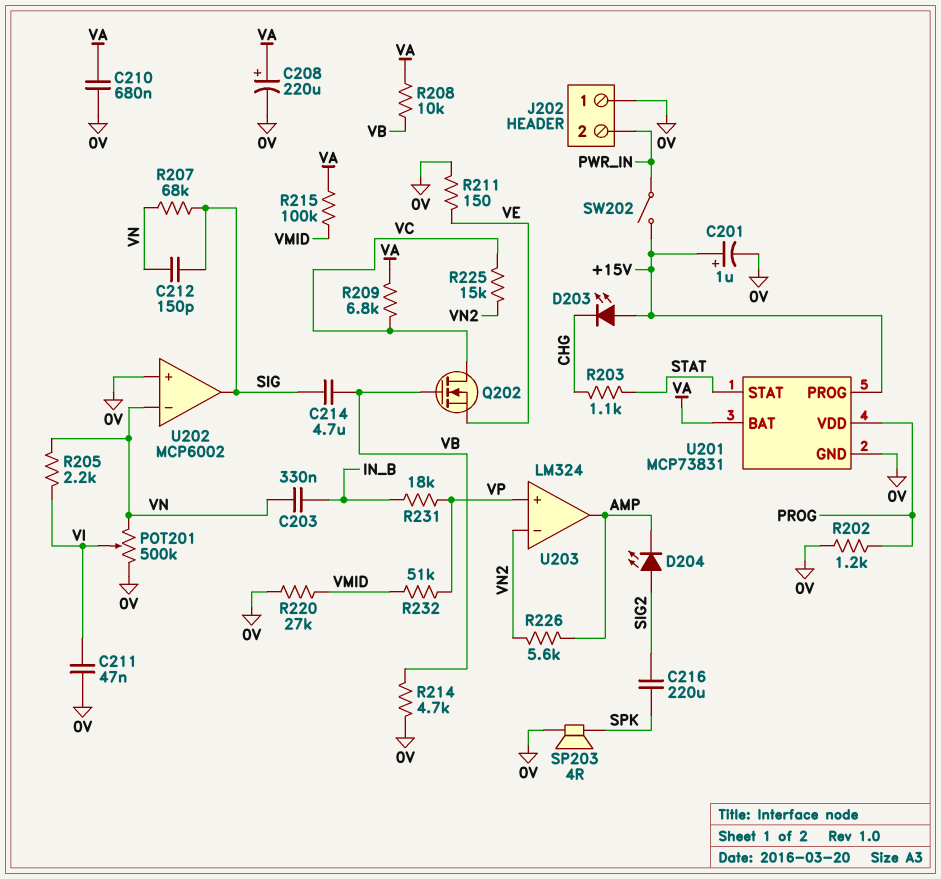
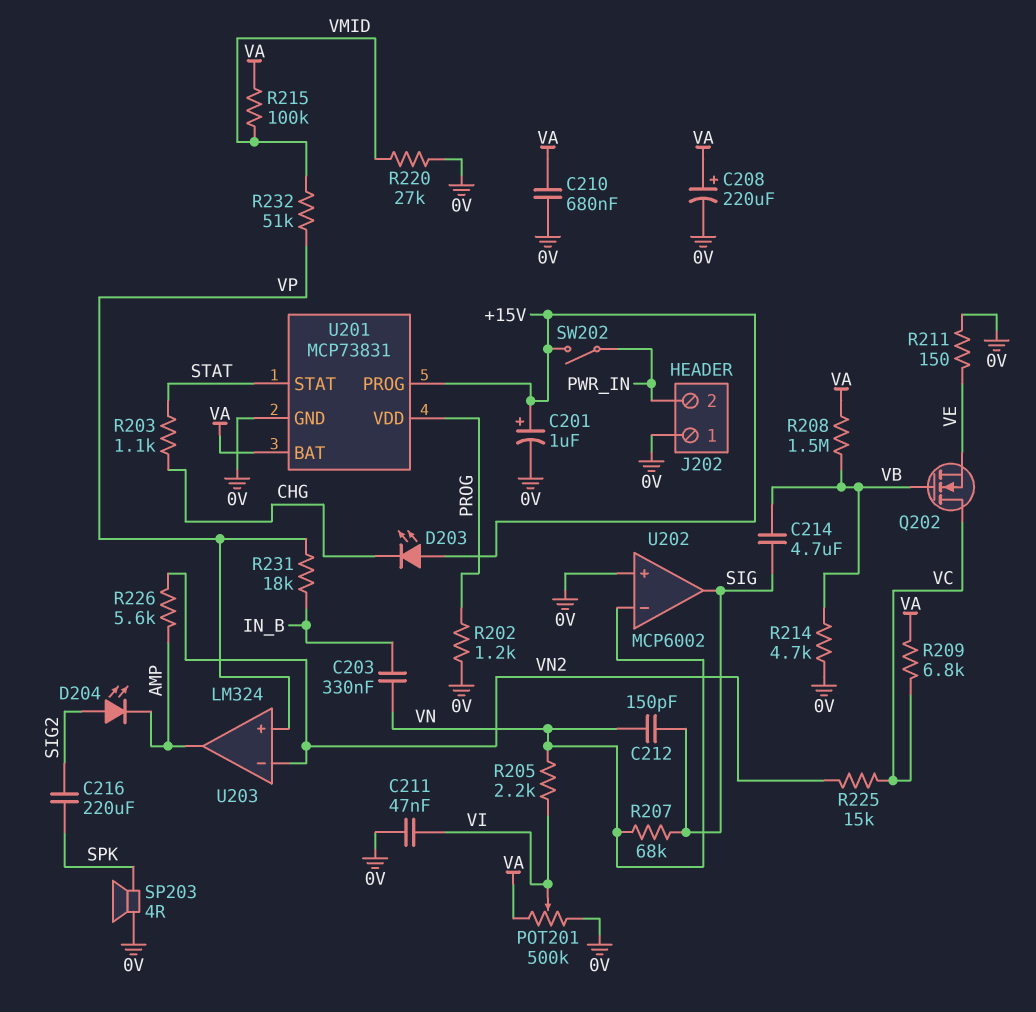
POT201: 500k (0V, VN, wiper VI) -> 500k (0V, VA, wiper VI)
R208: 10k (VA, VB) -> 1.5M (VA, VB)

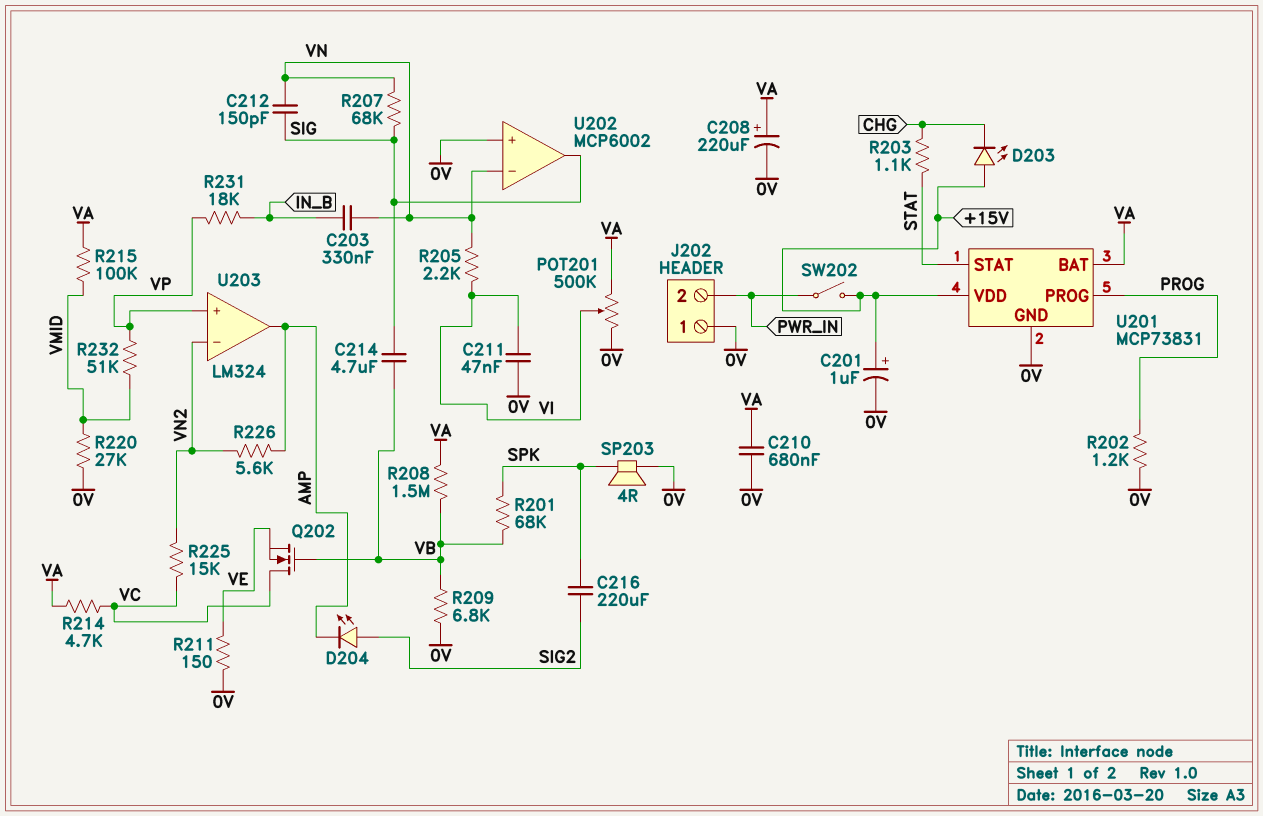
R201: none -> 68k (SPK, VB)
R209: 6.8k (VA, VC) -> 6.8k (0V, VB)
R214: 4.7k (0V, VB) -> 4.7k (VA, VC)
U201 pin PROG: +15V -> PROG
U201 pin VDD: PROG -> +15V

